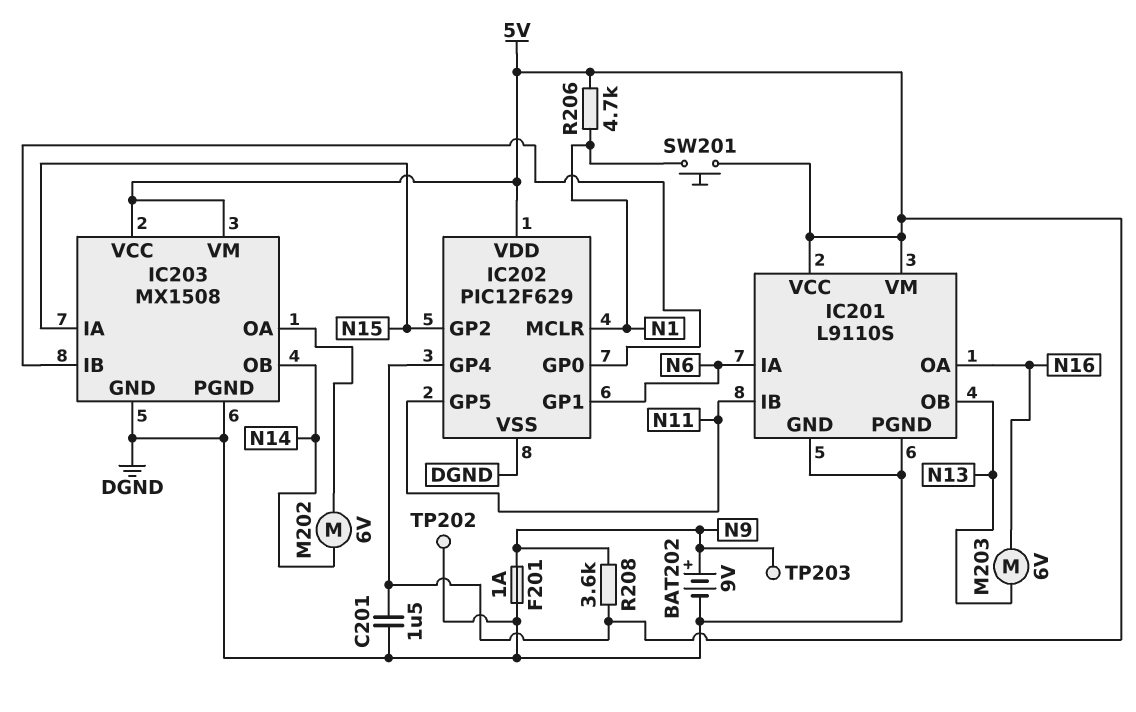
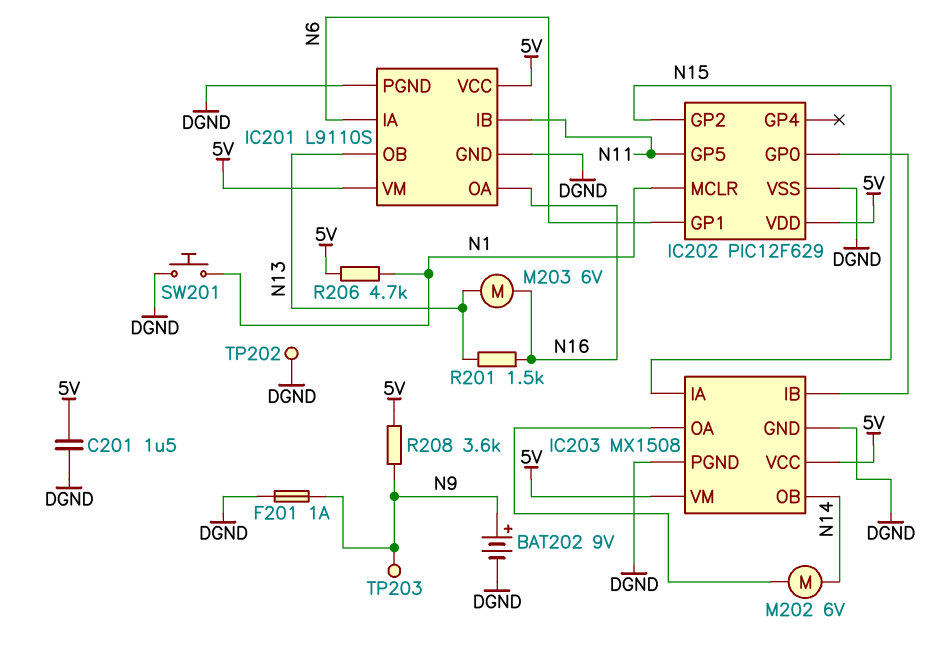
IC202 pin GP4: 5V -> none
R201: none -> 1.5k (N13, N16)
SW201: button (5V, N1) -> button (DGND, N1)

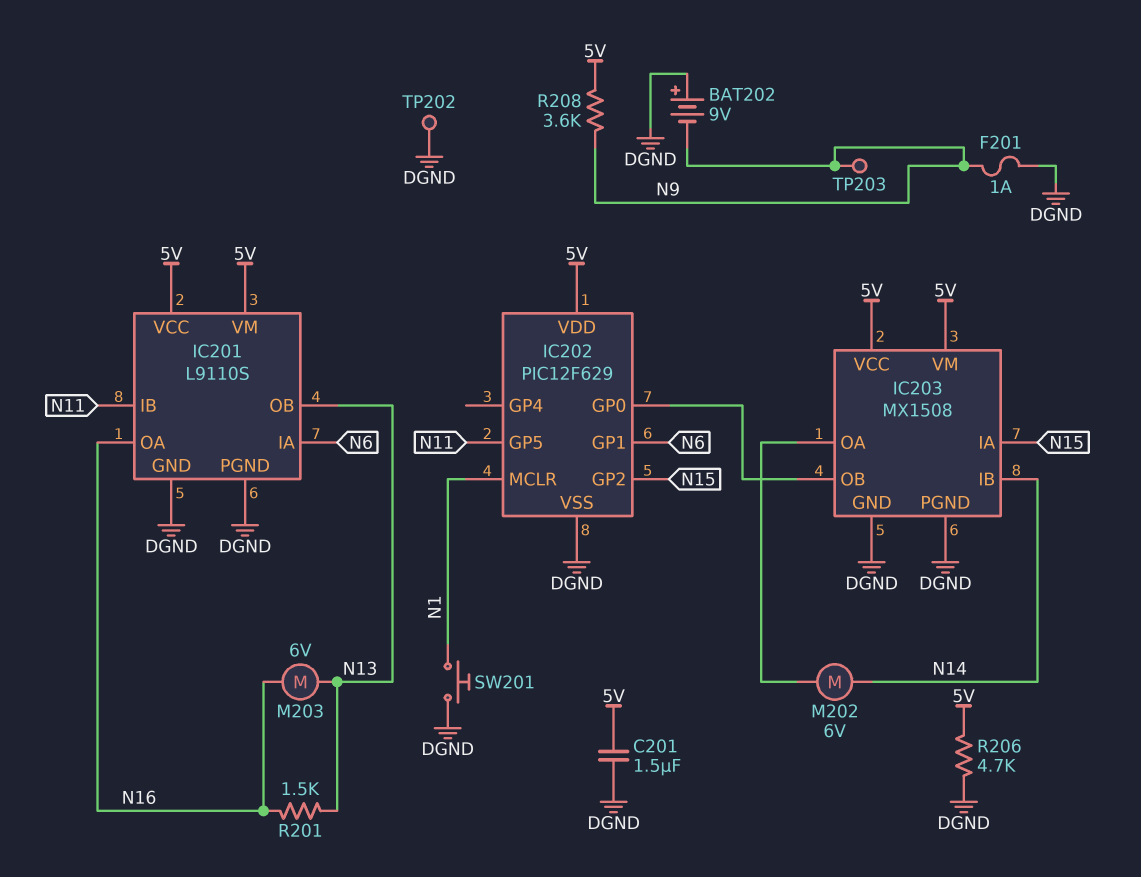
BAT202: 9V (plus N9, minus DGND) -> 9V (plus DGND, minus N9)
IC203 pin IB: IC202/GP0 -> N14
IC203 pin OB: N14 -> IC202/GP0
R206: 4.7k (5V, N1) -> 4.7k (5V, DGND)

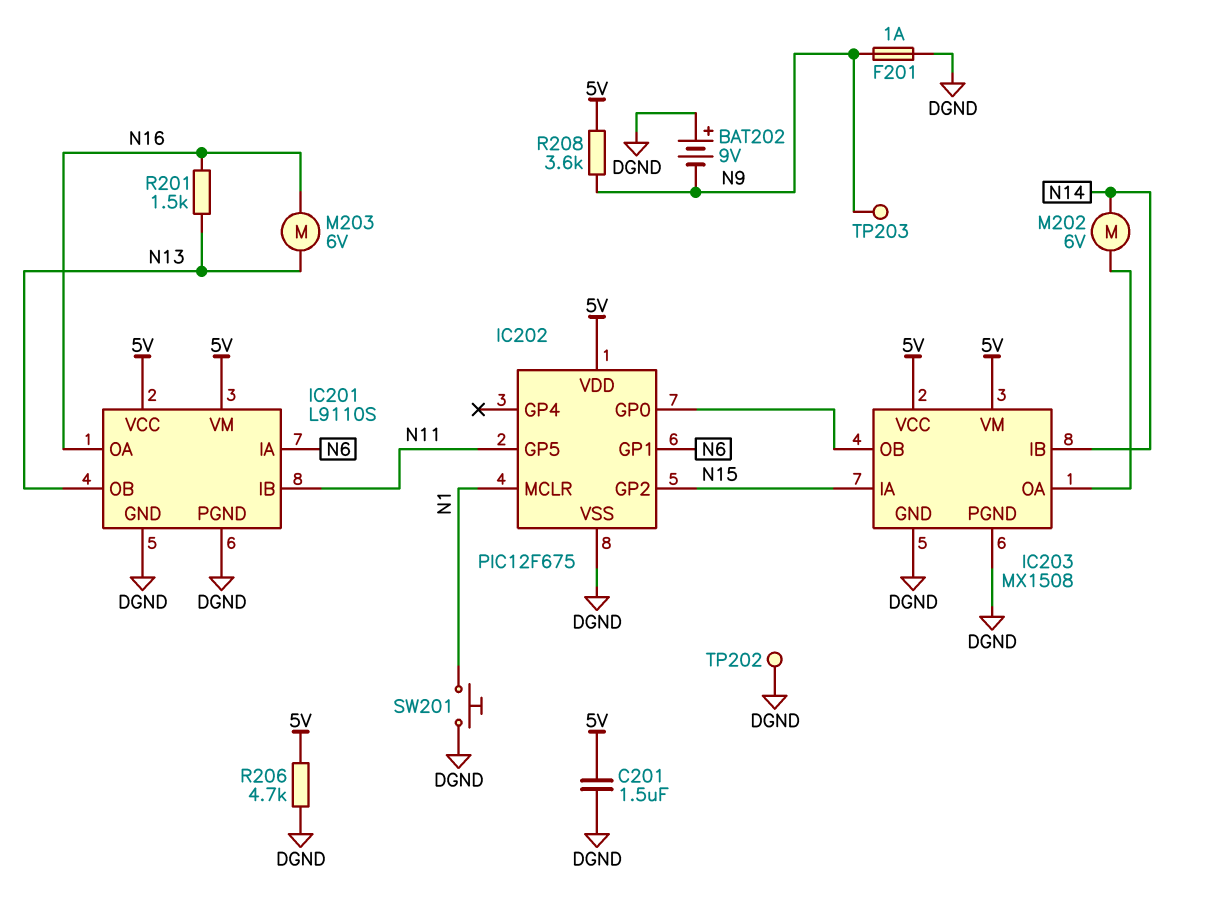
IC202: PIC12F629 -> PIC12F675

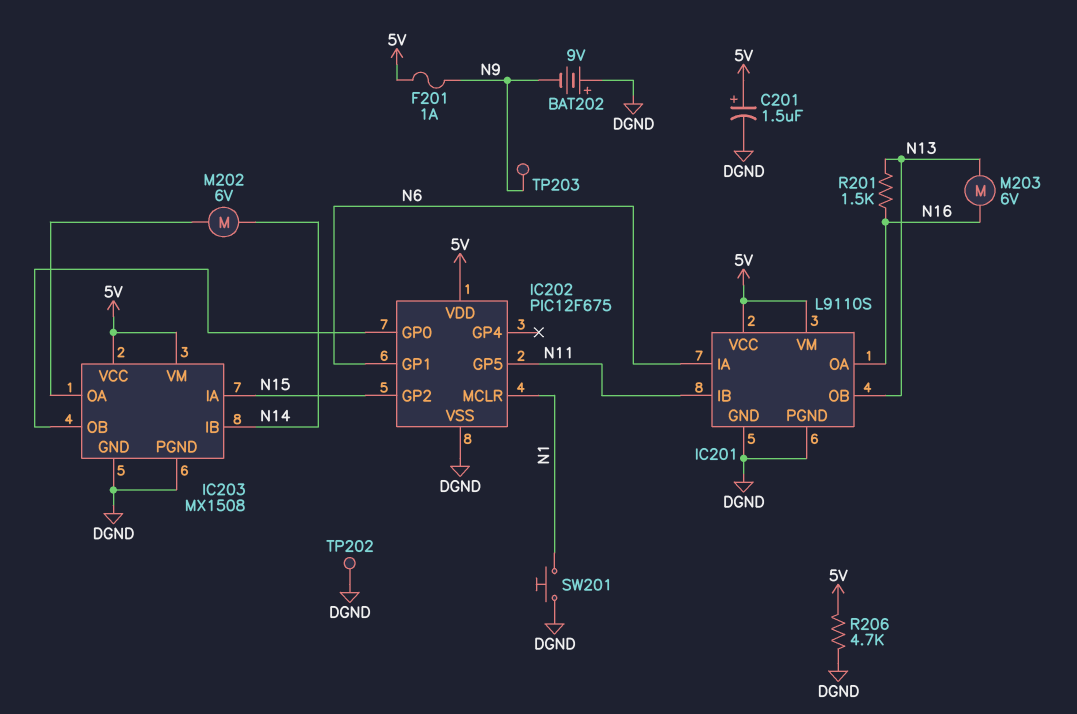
C201: 1.5uF (5V, DGND) -> 1.5uF (plus 5V, minus DGND)
F201: 1A (DGND, N9) -> 1A (5V, N9)
R208: 3.6k (5V, N9) -> none

